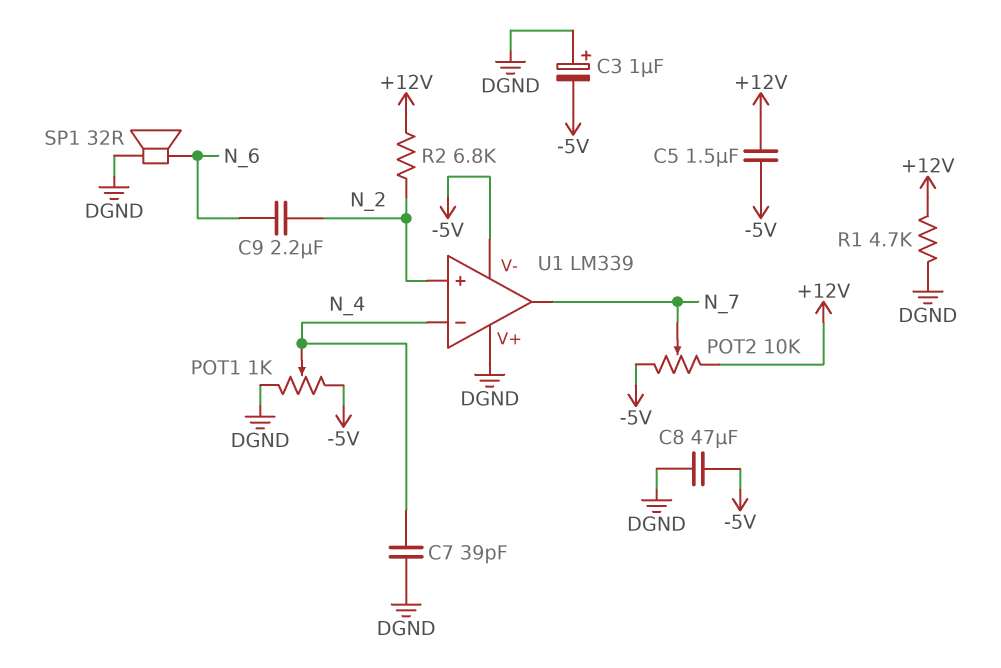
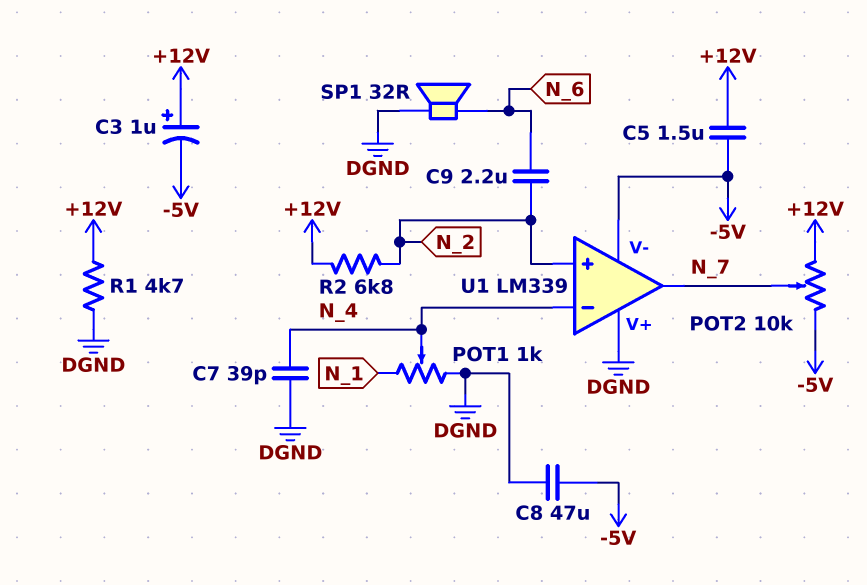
C3: 1uF (plus DGND, minus -5V) -> 1uF (plus +12V, minus -5V)
POT1: 1k (-5V, DGND, wiper N_4) -> 1k (DGND, N_1, wiper N_4)

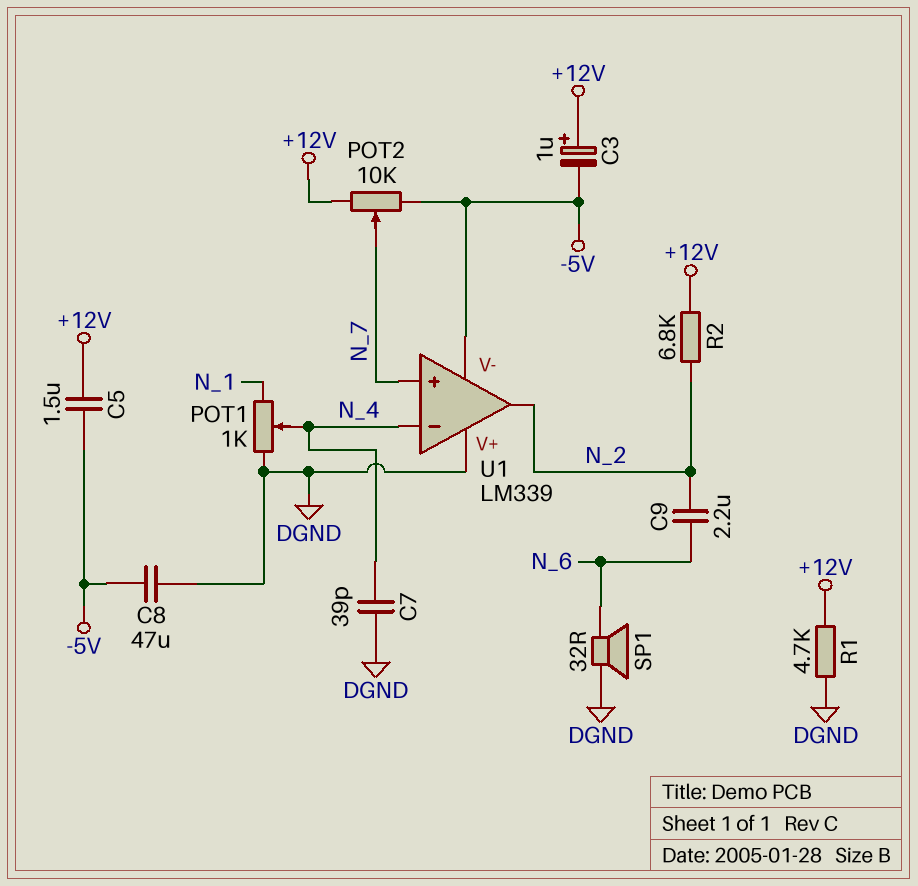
U1 pin in+: N_2 -> N_7
U1 pin out: N_7 -> N_2

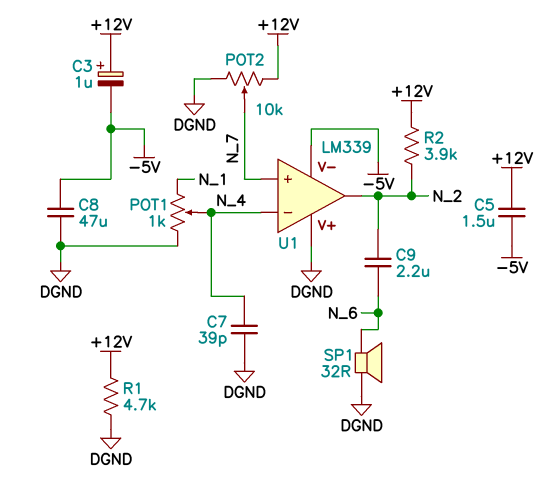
POT2: 10k (+12V, -5V, wiper N_7) -> 10k (+12V, DGND, wiper N_7)
R2: 6.8k (+12V, N_2) -> 3.9k (+12V, N_2)

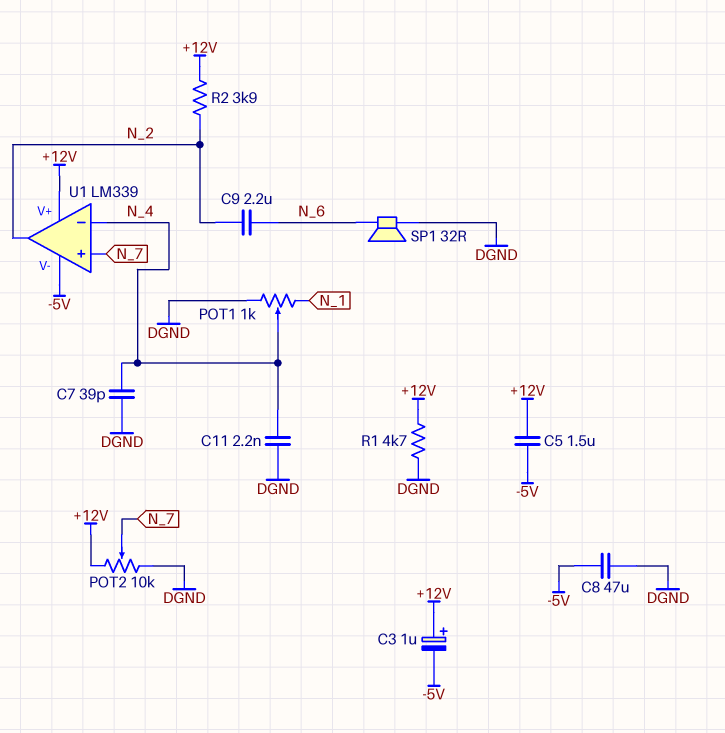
C11: none -> 2.2nF (DGND, N_4)
U1 pin V+: DGND -> +12V

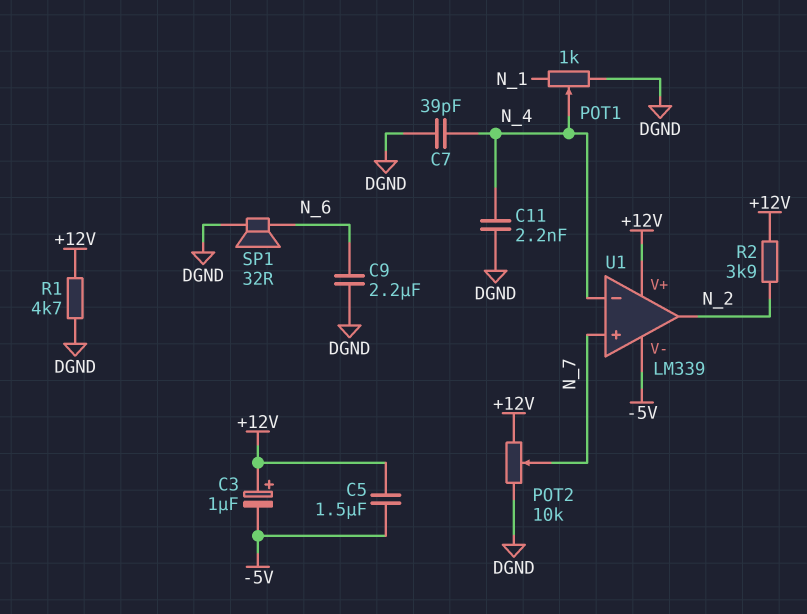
C8: 47uF (-5V, DGND) -> none
C9: 2.2uF (N_2, N_6) -> 2.2uF (DGND, N_6)

